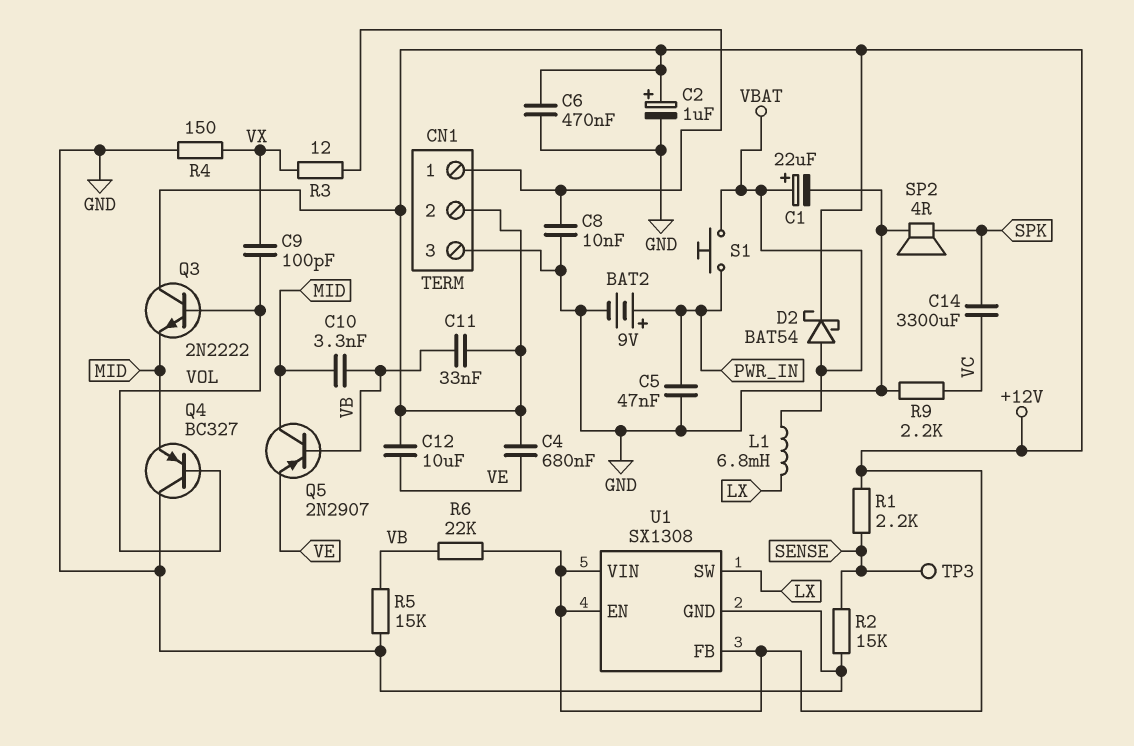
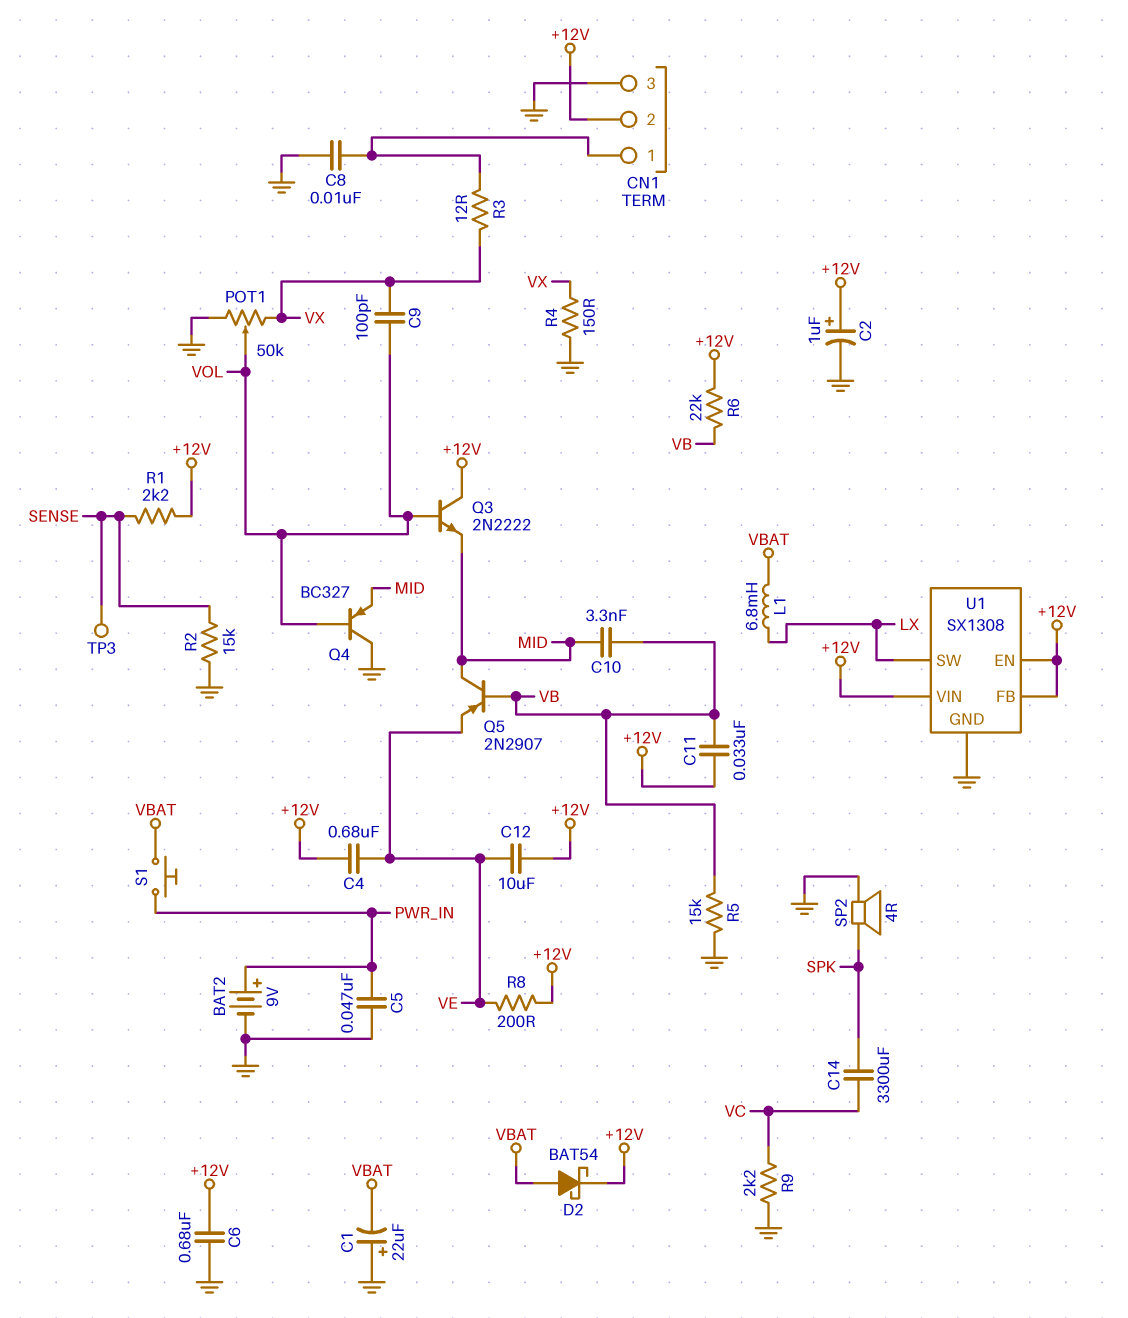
C1: 22uF (plus VBAT, minus GND) -> 22uF (plus GND, minus VBAT)
C6: 470nF (+12V, GND) -> 680nF (+12V, GND)
POT1: none -> 50k (GND, VX, wiper VOL)
R8: none -> 200 (+12V, VE)

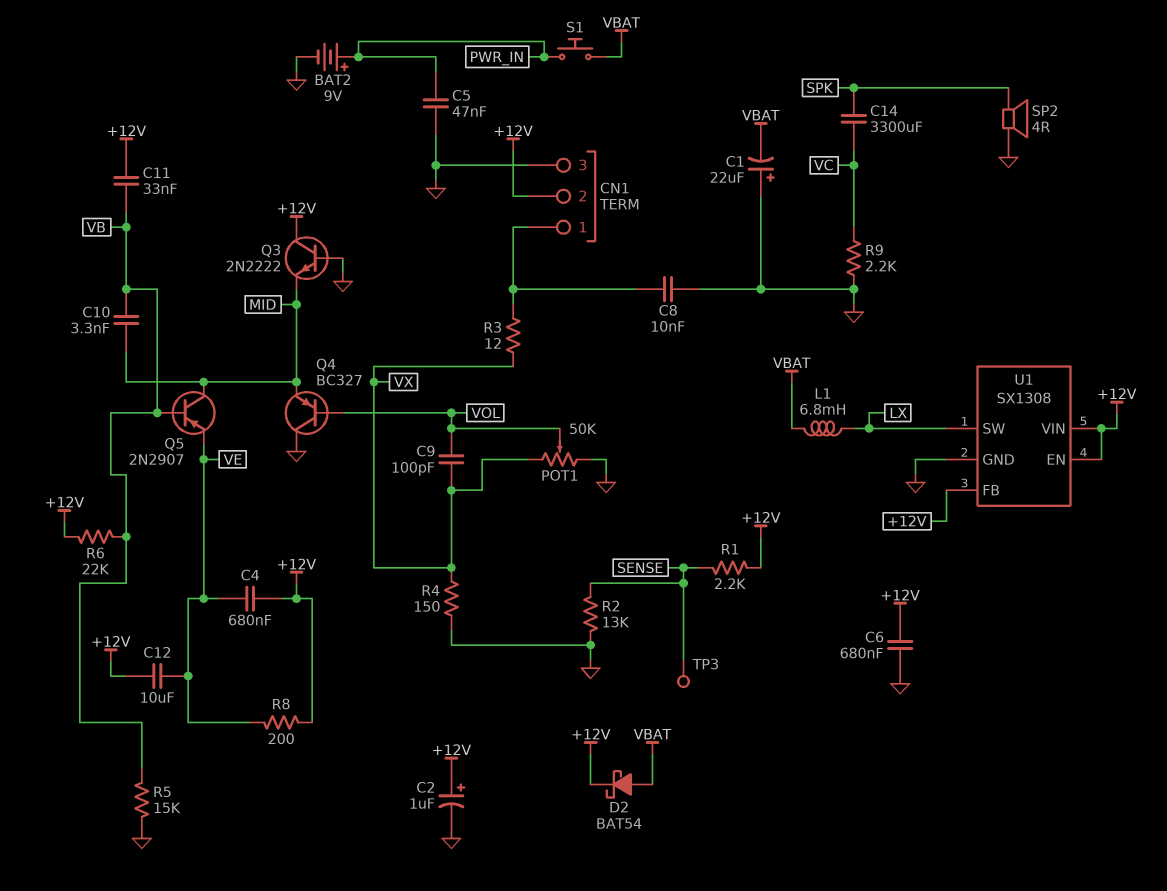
Q3: NPN 2N2222 (B VOL, C +12V, E MID) -> NPN 2N2222 (B GND, C +12V, E MID)
R2: 15k (GND, SENSE) -> 13k (GND, SENSE)

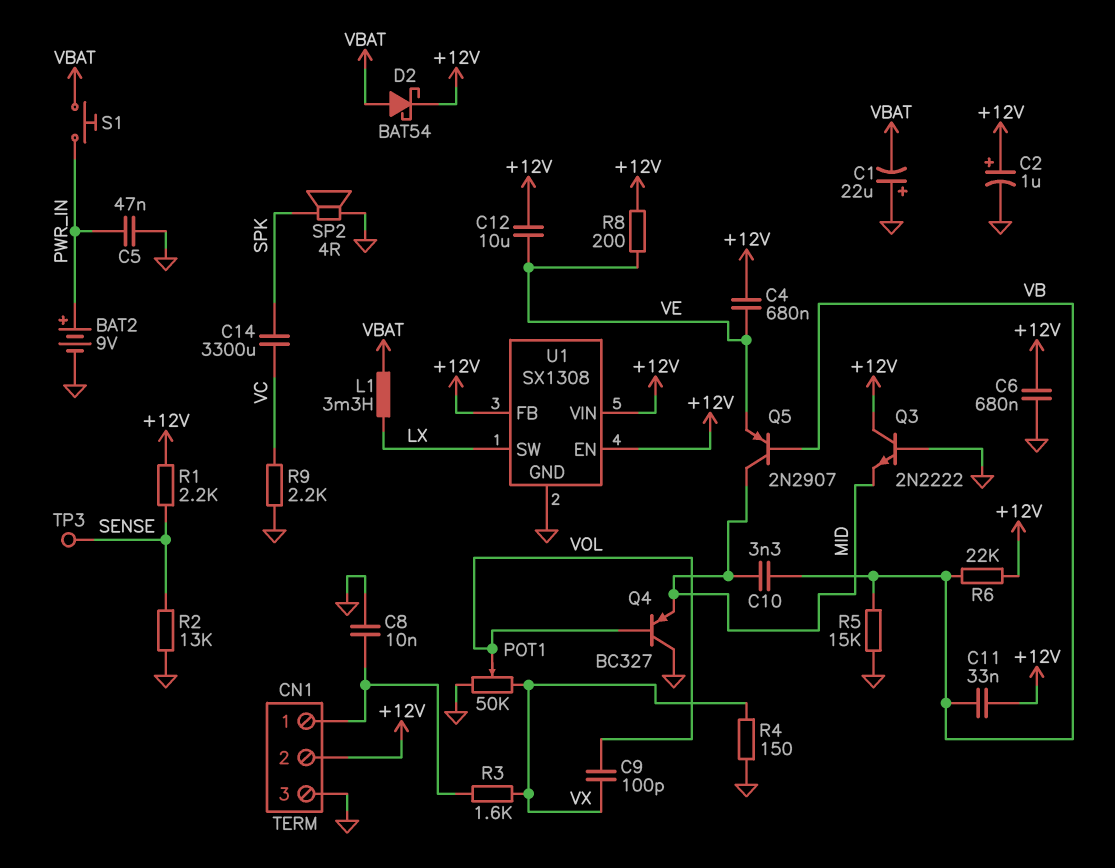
L1: 6.8mH (LX, VBAT) -> 3.3mH (LX, VBAT)
R3: 12 (CN1/1, VX) -> 1.6k (CN1/1, VX)

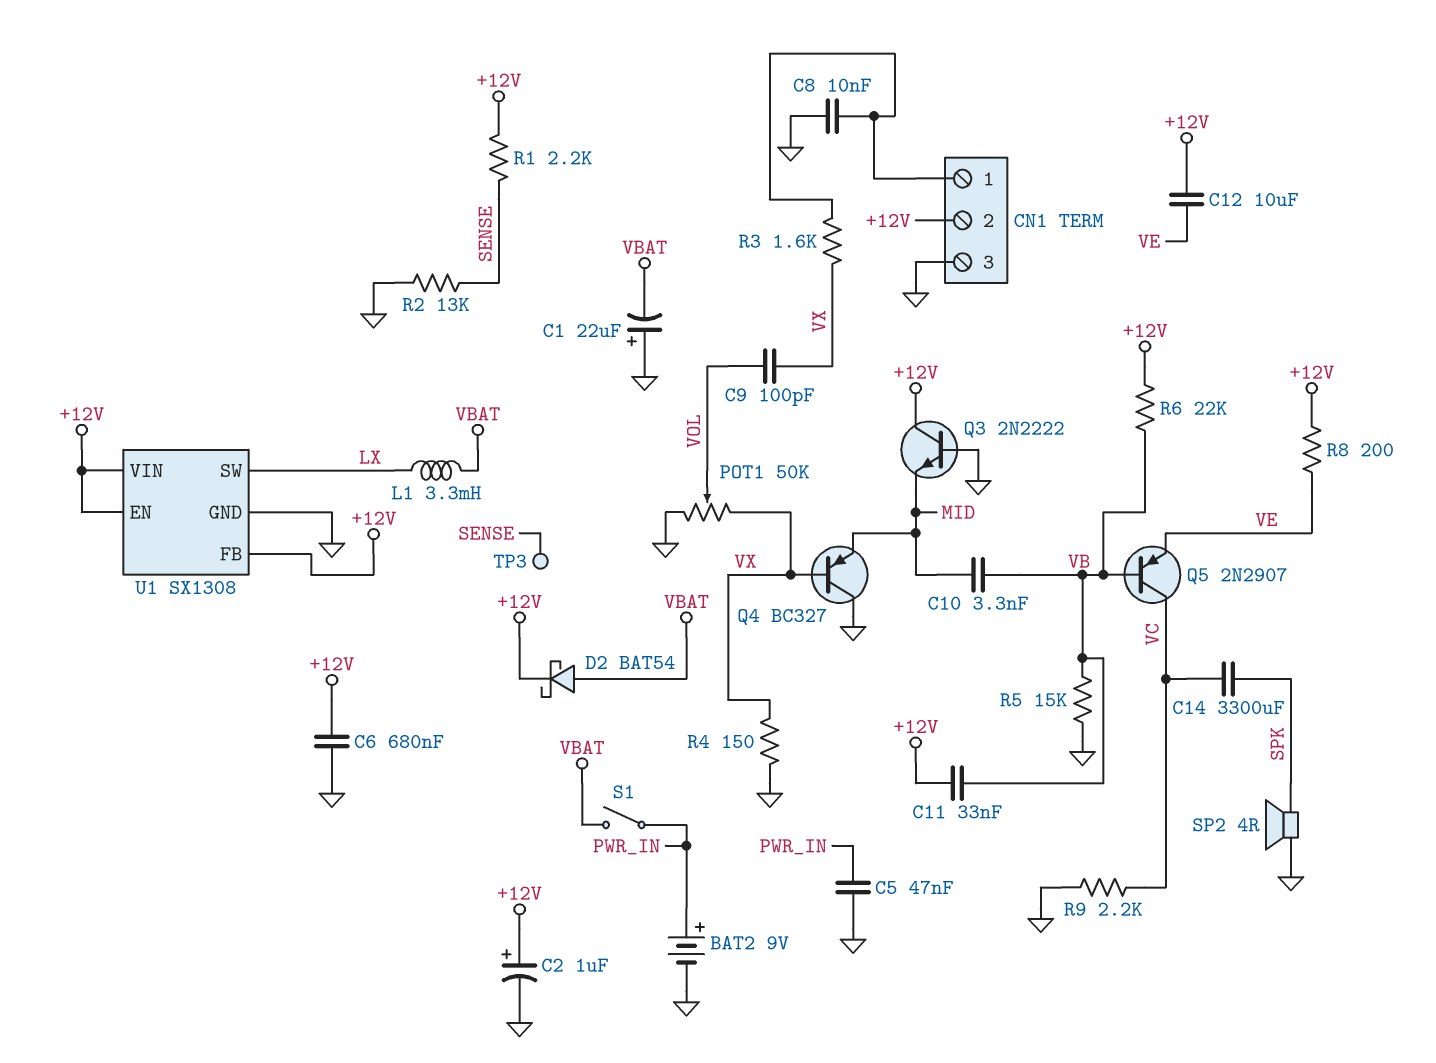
C4: 680nF (+12V, VE) -> none
Q4: PNP BC327 (B VOL, C GND, E MID) -> PNP BC327 (B VX, C GND, E MID)
Q5: PNP 2N2907 (B VB, C MID, E VE) -> PNP 2N2907 (B VB, C VC, E VE)
S1: button (PWR_IN, VBAT) -> switch (PWR_IN, VBAT)

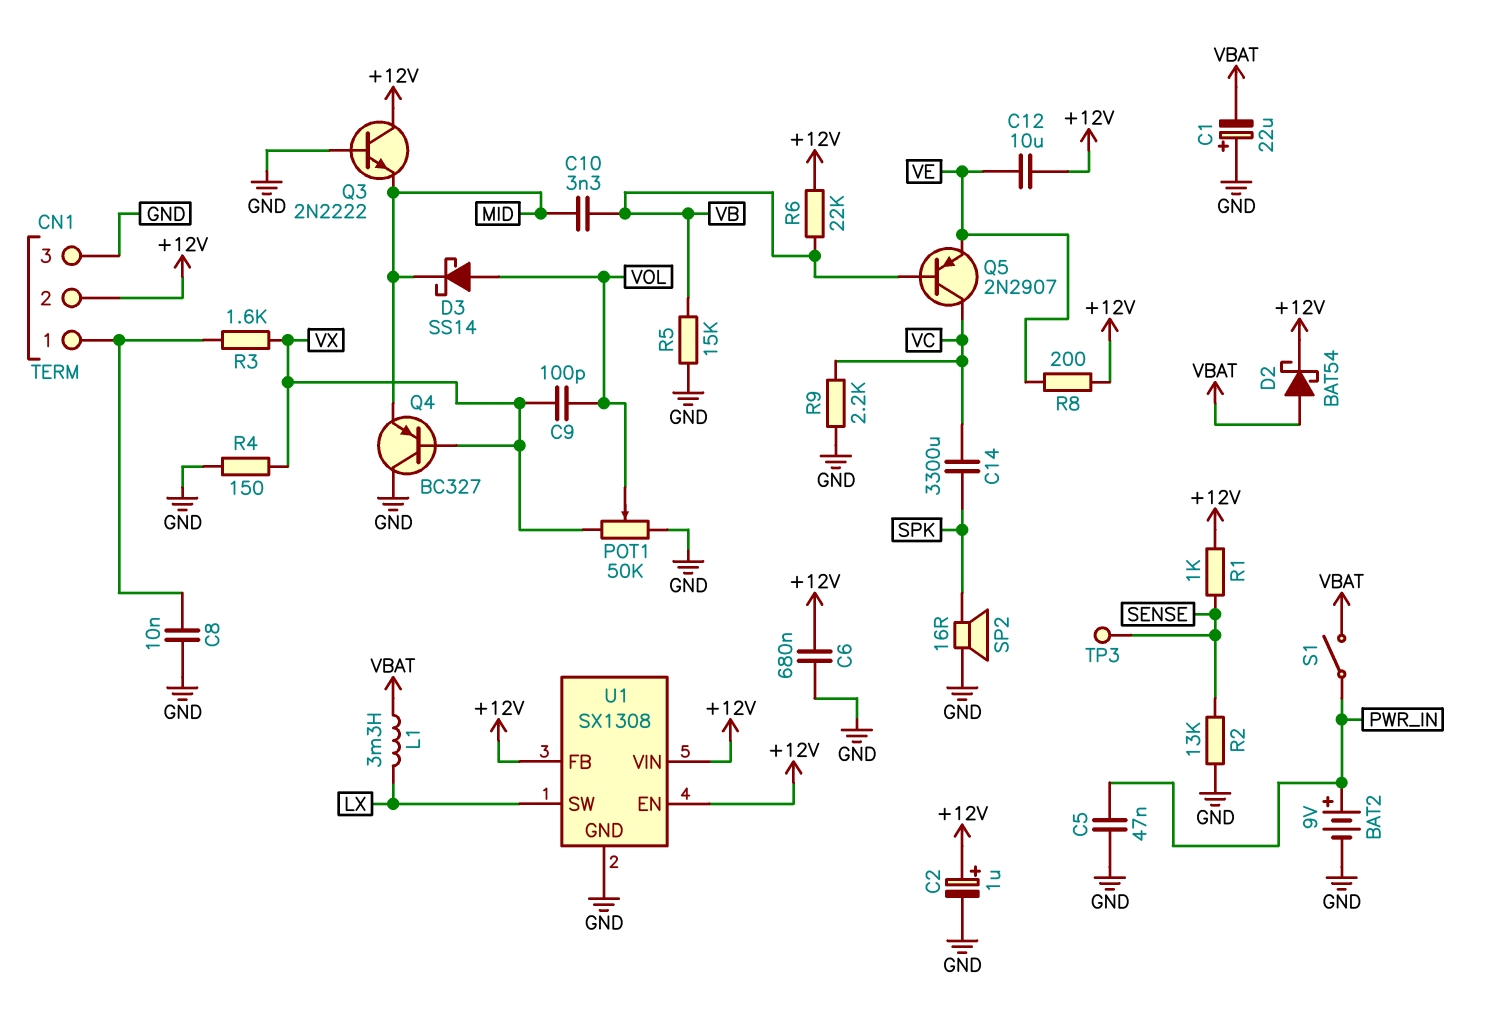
C11: 33nF (+12V, VB) -> none
D3: none -> schottky SS14 (A VOL, K MID)
R1: 2.2k (+12V, SENSE) -> 1k (+12V, SENSE)
SP2: speaker 4R (GND, SPK) -> speaker 16R (GND, SPK)

